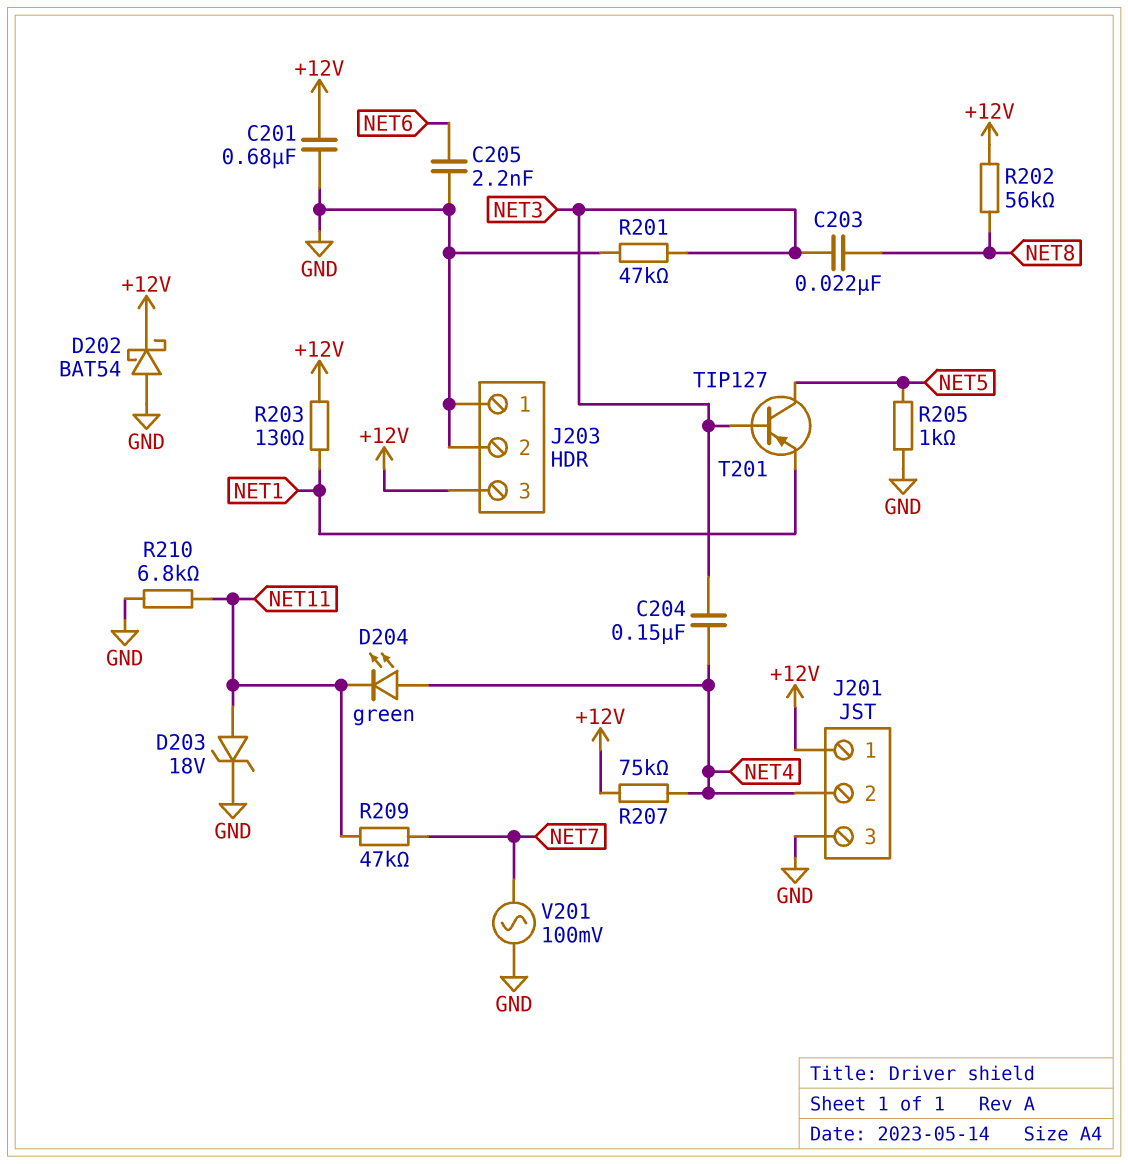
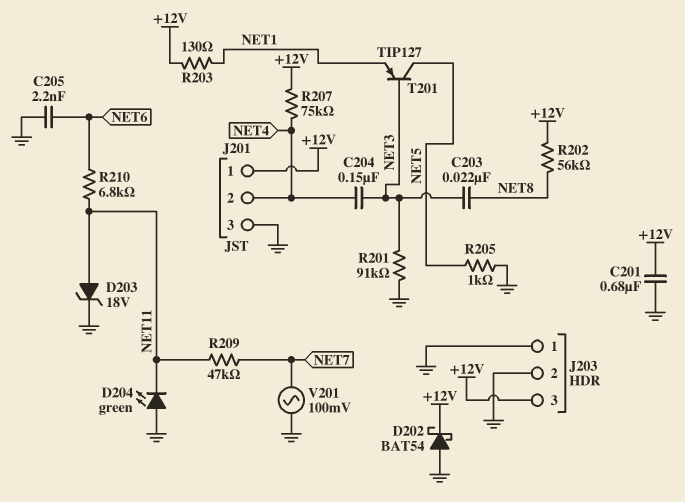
D204: LED green (A NET4, K NET11) -> LED green (A GND, K NET11)
R201: 47k (GND, NET3) -> 91k (GND, NET3)
R210: 6.8k (GND, NET11) -> 6.8k (NET6, NET11)

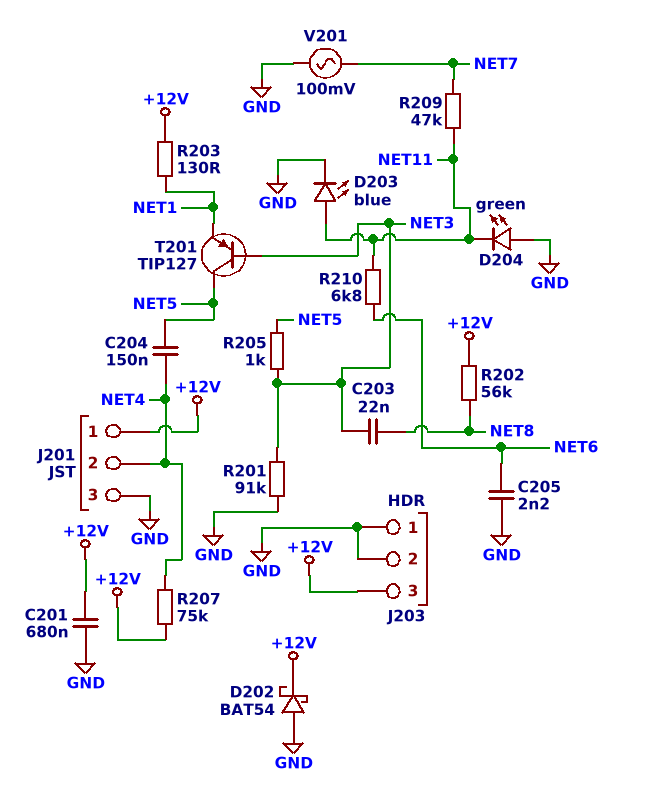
C204: 150nF (NET3, NET4) -> 150nF (NET4, NET5)
D203: zener 18V (A NET11, K GND) -> LED blue (A NET11, K GND)
R205: 1k (GND, NET5) -> 1k (NET3, NET5)

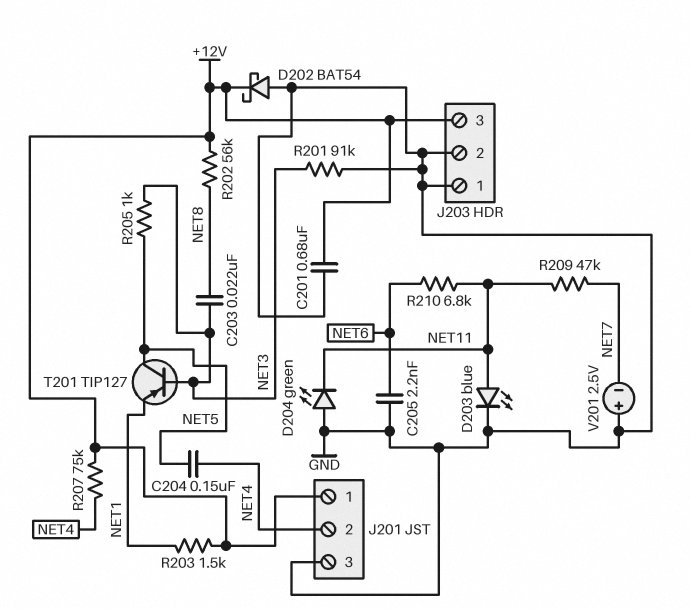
R203: 130 (+12V, NET1) -> 1.5k (+12V, NET1)
V201: AC 100mV (GND, NET7) -> 2.5V (plus GND, minus NET7)

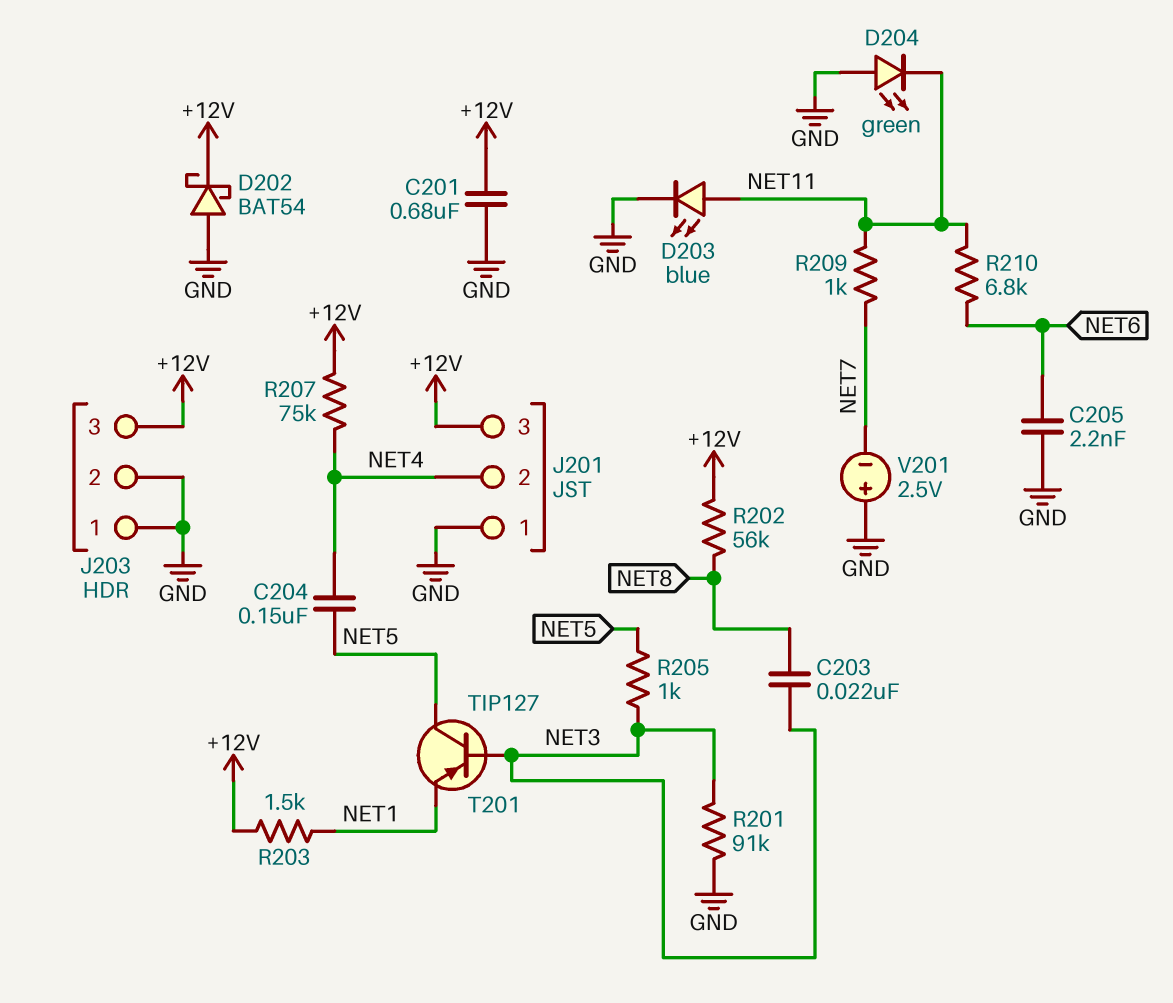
J201 pin 1: +12V -> GND
J201 pin 3: GND -> +12V
R209: 47k (NET7, NET11) -> 1k (NET7, NET11)

